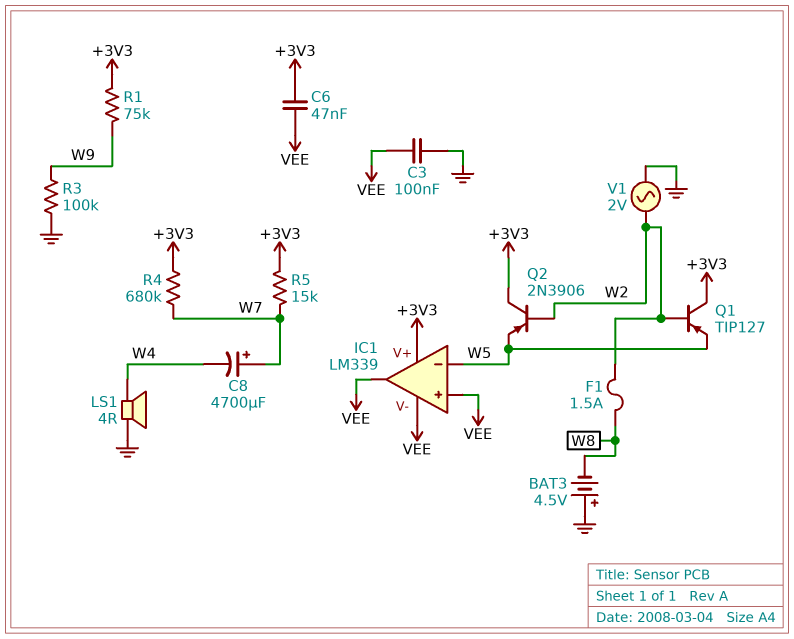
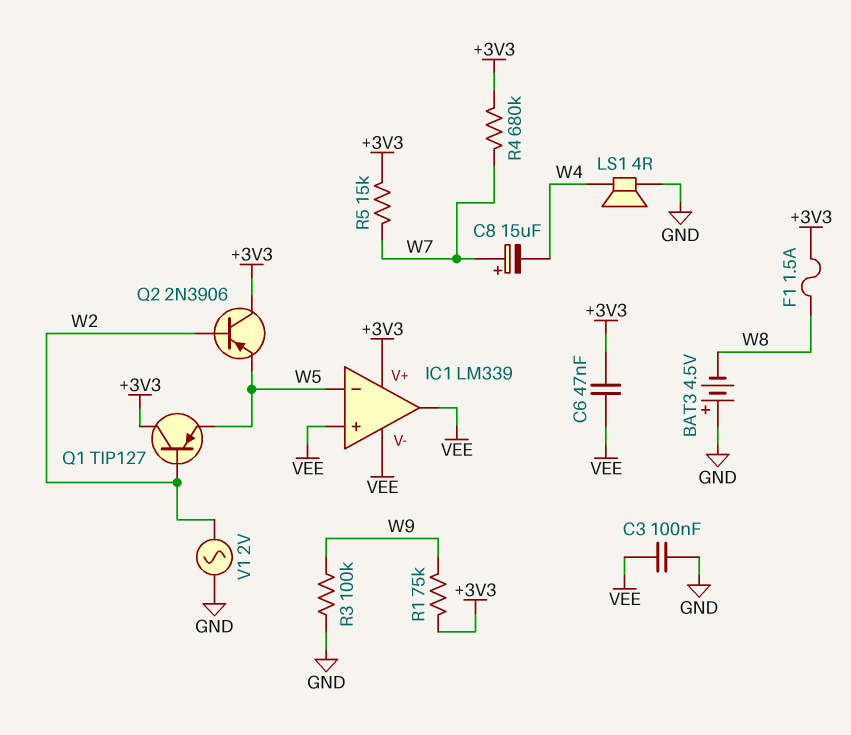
C8: 4700uF (plus W7, minus W4) -> 15uF (plus W7, minus W4)
F1: 1.5A (W2, W8) -> 1.5A (+3V3, W8)

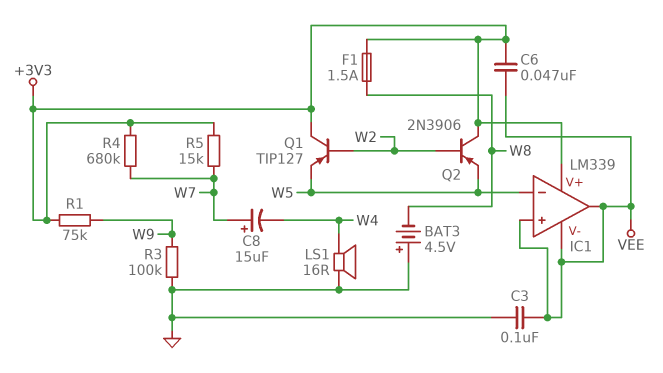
LS1: speaker 4R (GND, W4) -> speaker 16R (GND, W4)
V1: AC 2V (GND, W2) -> none

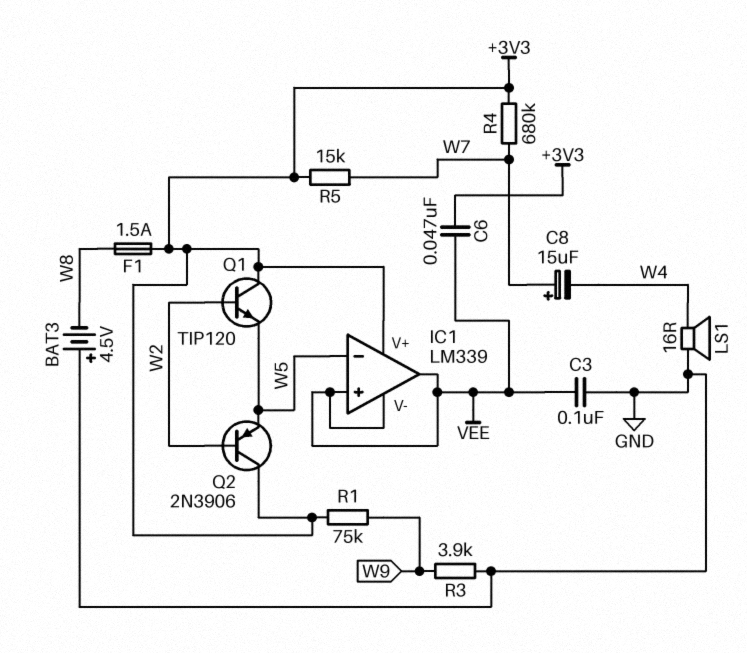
Q1: PNP TIP127 (B W2, C +3V3, E W5) -> NPN TIP120 (B W2, C +3V3, E W5)
R3: 100k (GND, W9) -> 3.9k (GND, W9)

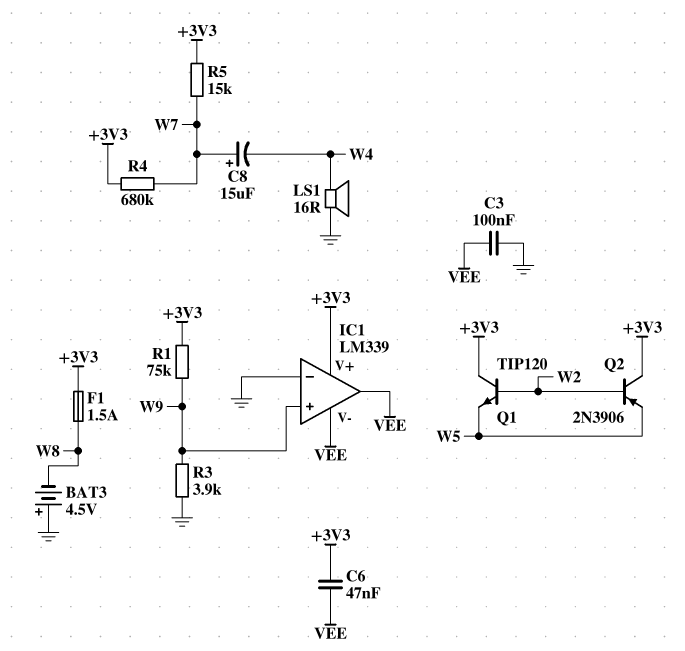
IC1 pin in+: VEE -> W9
IC1 pin in-: W5 -> GND

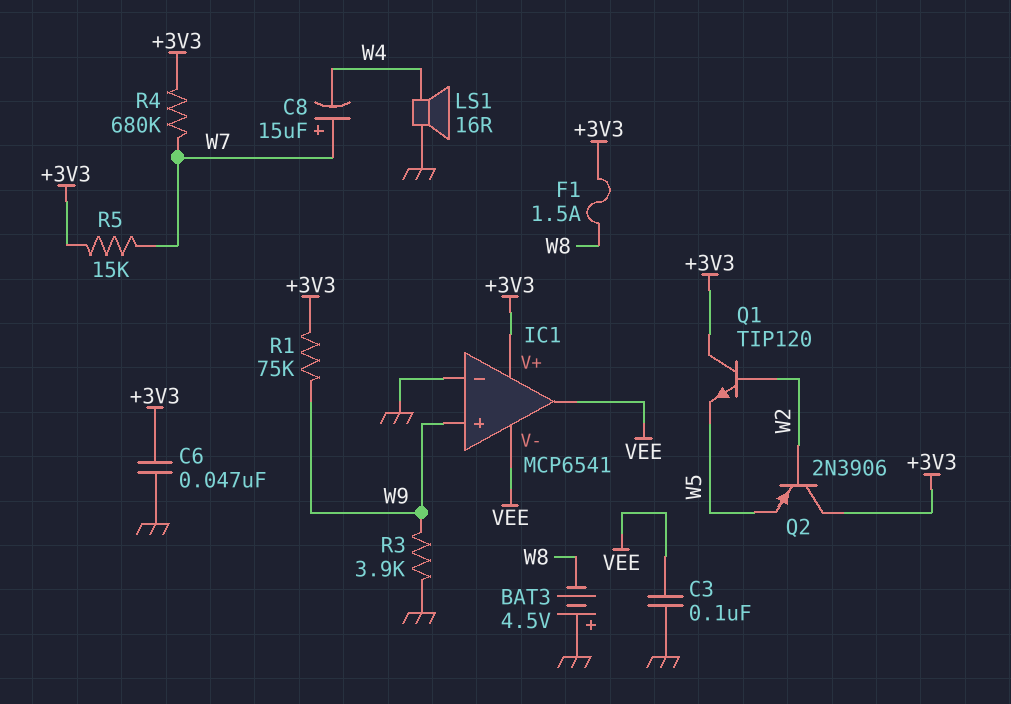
C6: 47nF (+3V3, VEE) -> 47nF (+3V3, GND)
IC1: LM339 -> MCP6541

